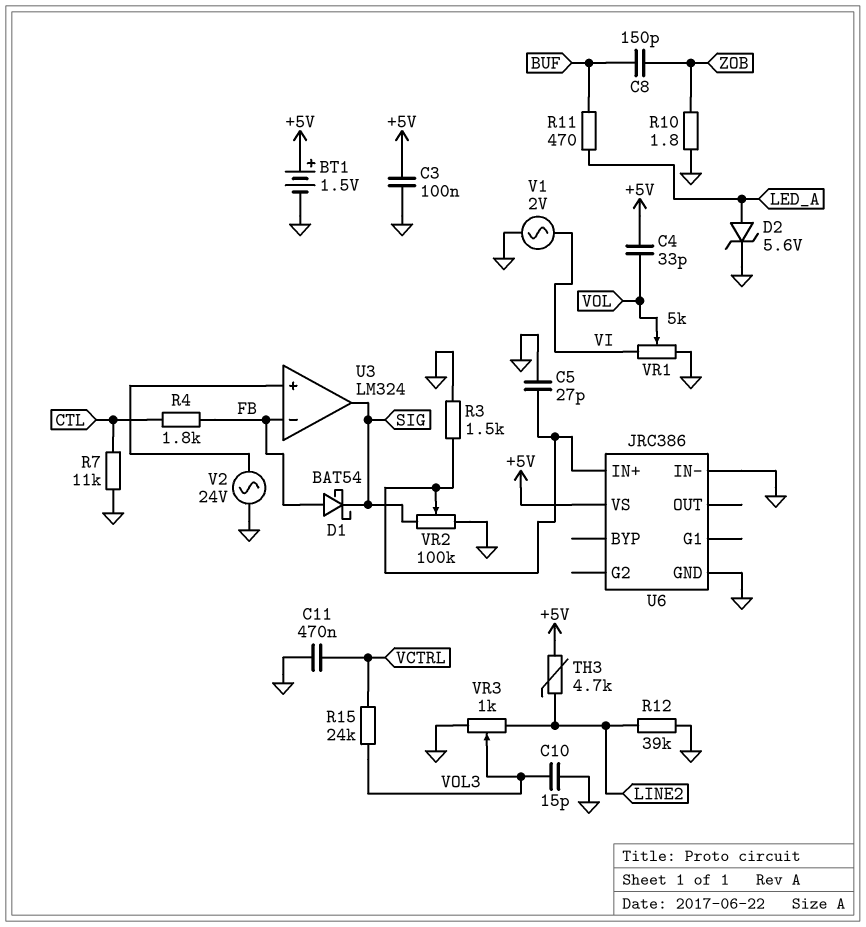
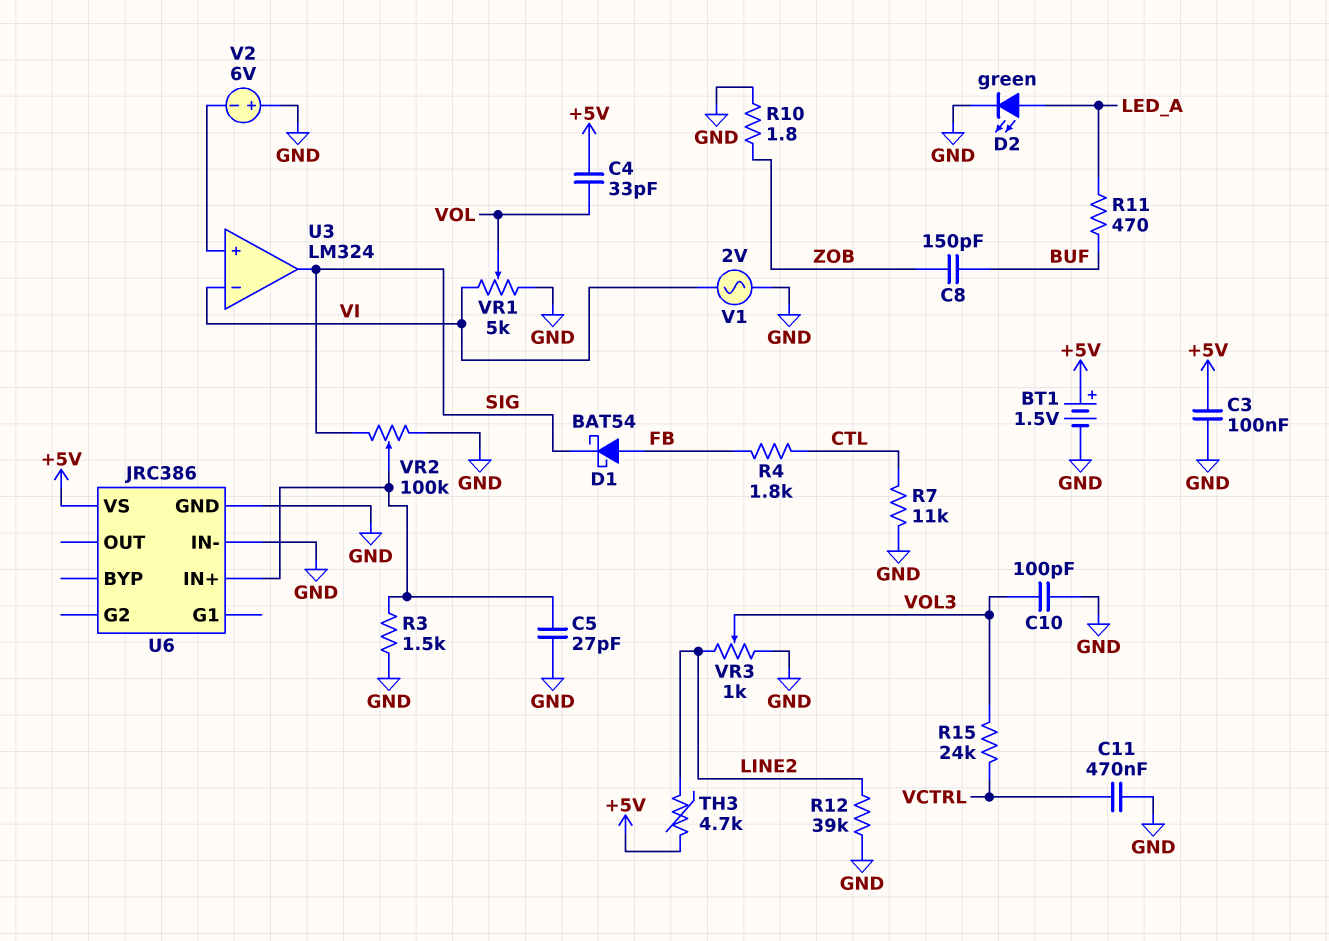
C10: 15pF (GND, VOL3) -> 100pF (GND, VOL3)
D2: zener 5.6V (A LED_A, K GND) -> LED green (A LED_A, K GND)
U3 pin in-: FB -> VI
V2: AC 24V (GND, U3/in+) -> 6V (plus GND, minus U3/in+)

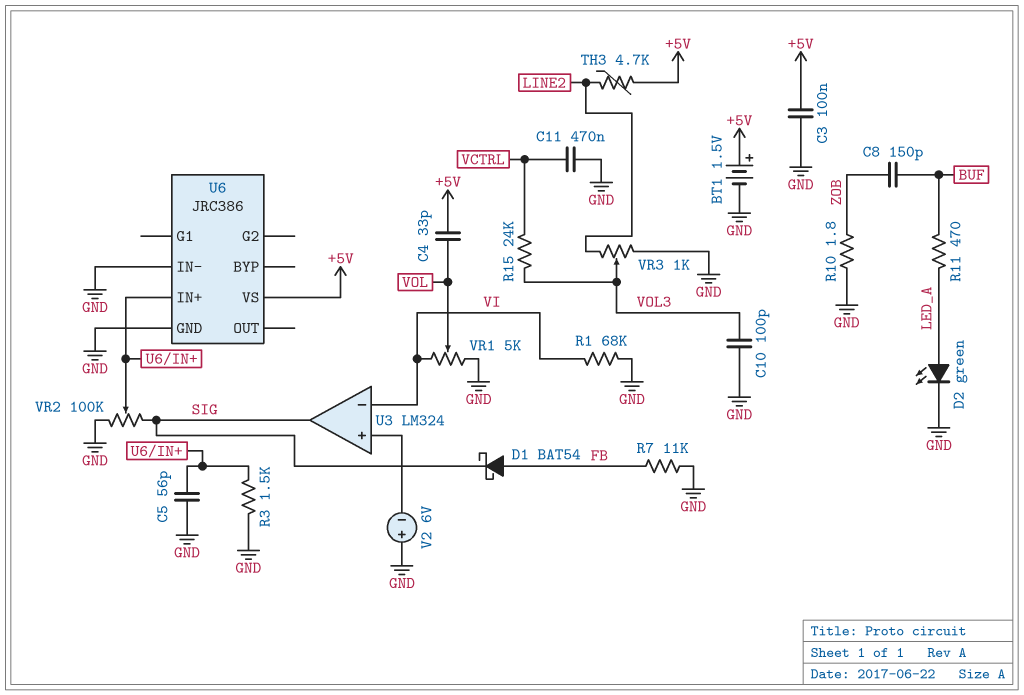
C5: 27pF (GND, U6/IN+) -> 56pF (GND, U6/IN+)
R1: none -> 68k (GND, VI)
R4: 1.8k (CTL, FB) -> none
R7: 11k (CTL, GND) -> 11k (FB, GND)
R12: 39k (GND, LINE2) -> none
V1: AC 2V (GND, VI) -> none

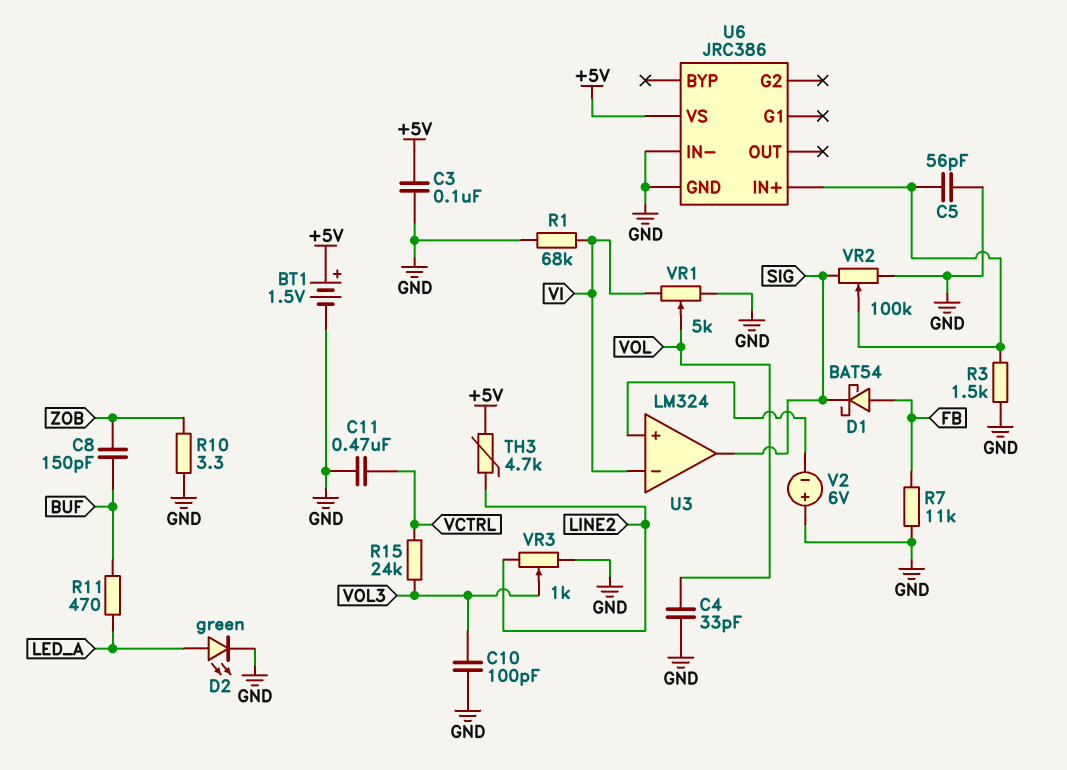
C4: 33pF (+5V, VOL) -> 33pF (GND, VOL)
R10: 1.8 (GND, ZOB) -> 3.3 (GND, ZOB)

